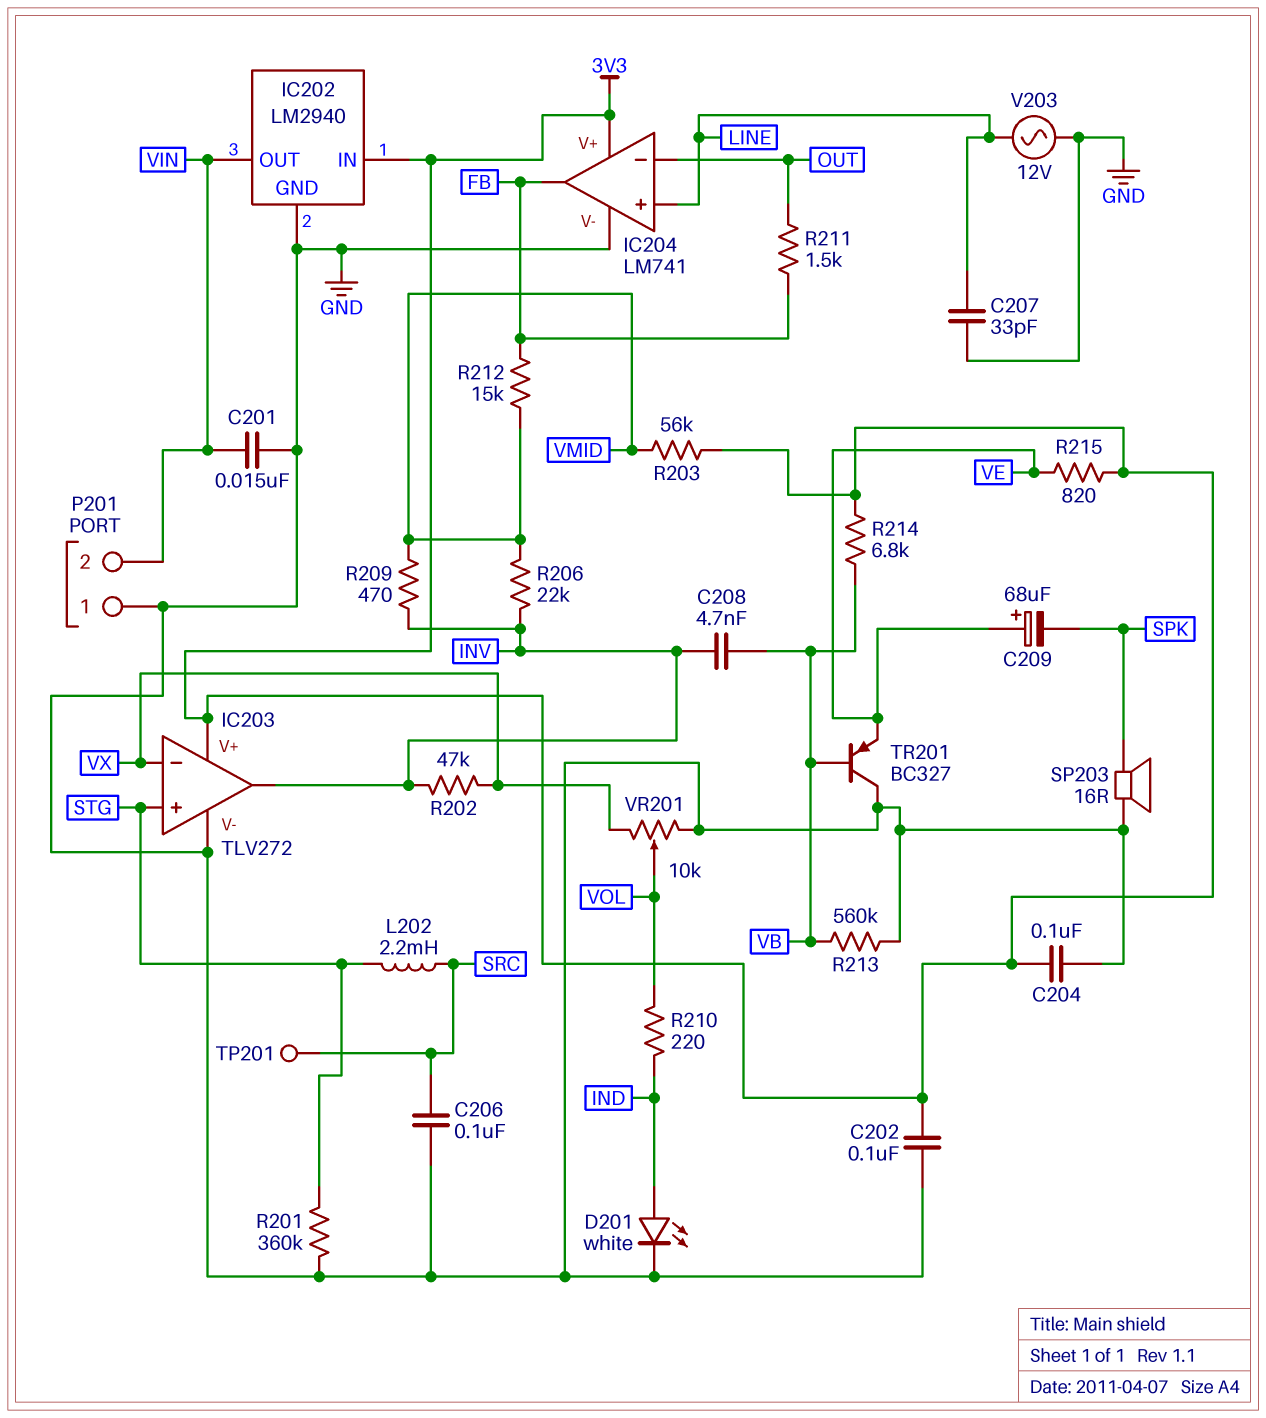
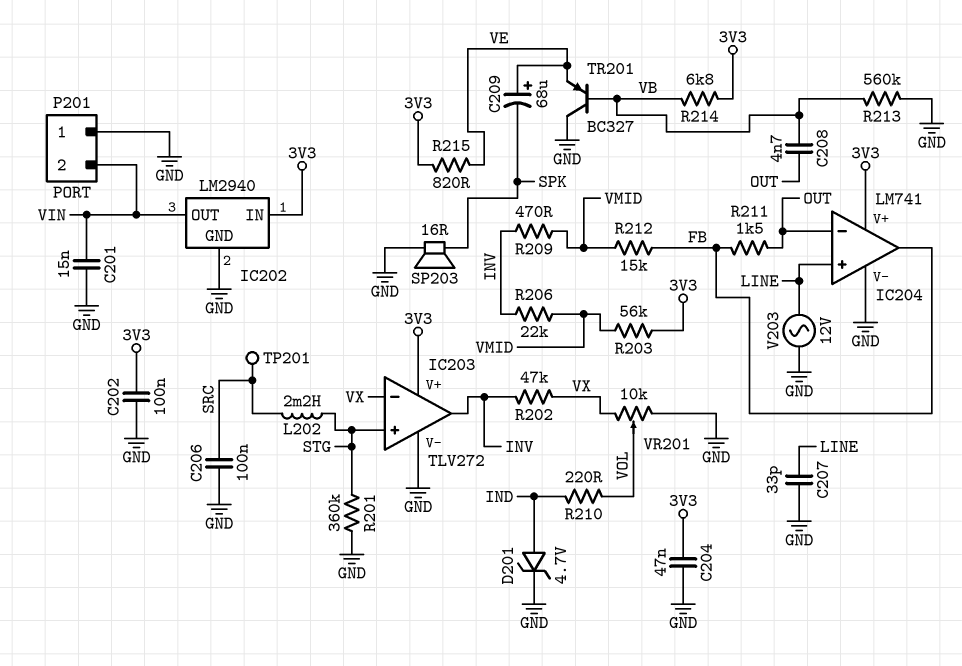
C204: 100nF (3V3, GND) -> 47nF (3V3, GND)
C208: 4.7nF (INV, VB) -> 4.7nF (OUT, VB)
D201: LED white (A IND, K GND) -> zener 4.7V (A IND, K GND)

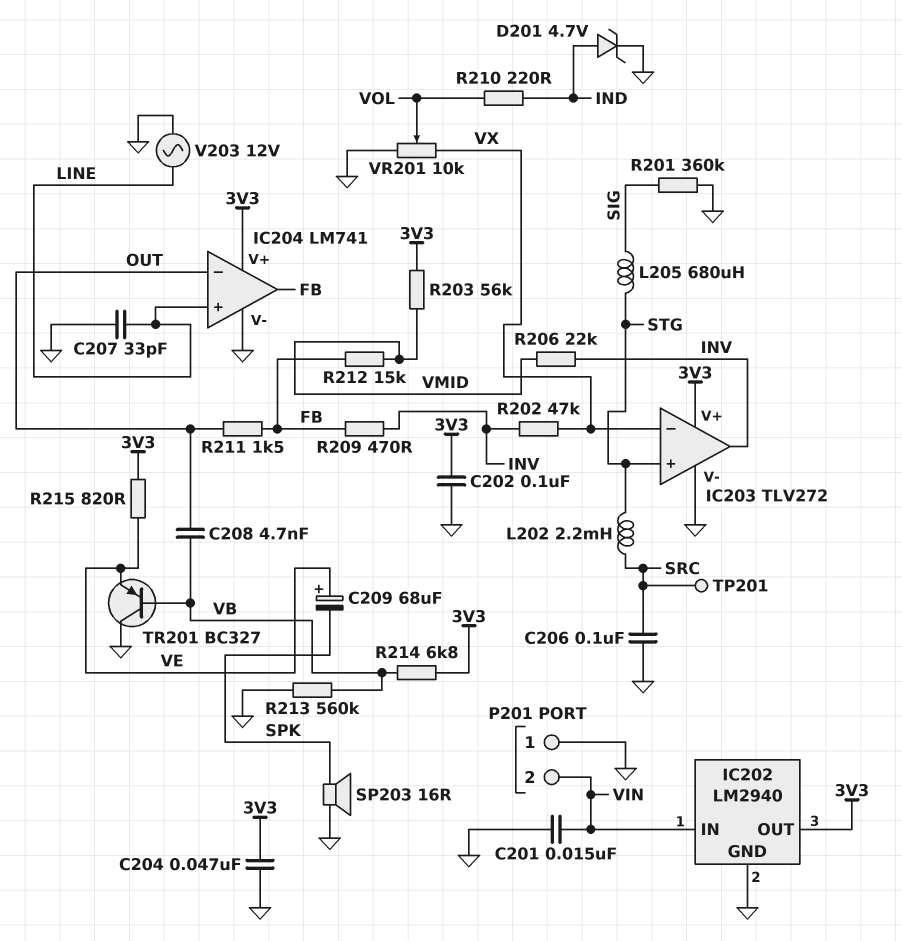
IC202 pin IN: 3V3 -> VIN
IC202 pin OUT: VIN -> 3V3
L205: none -> 680uH (SIG, STG)
R201: 360k (GND, STG) -> 360k (GND, SIG)
R209: 470 (INV, VMID) -> 470 (FB, INV)

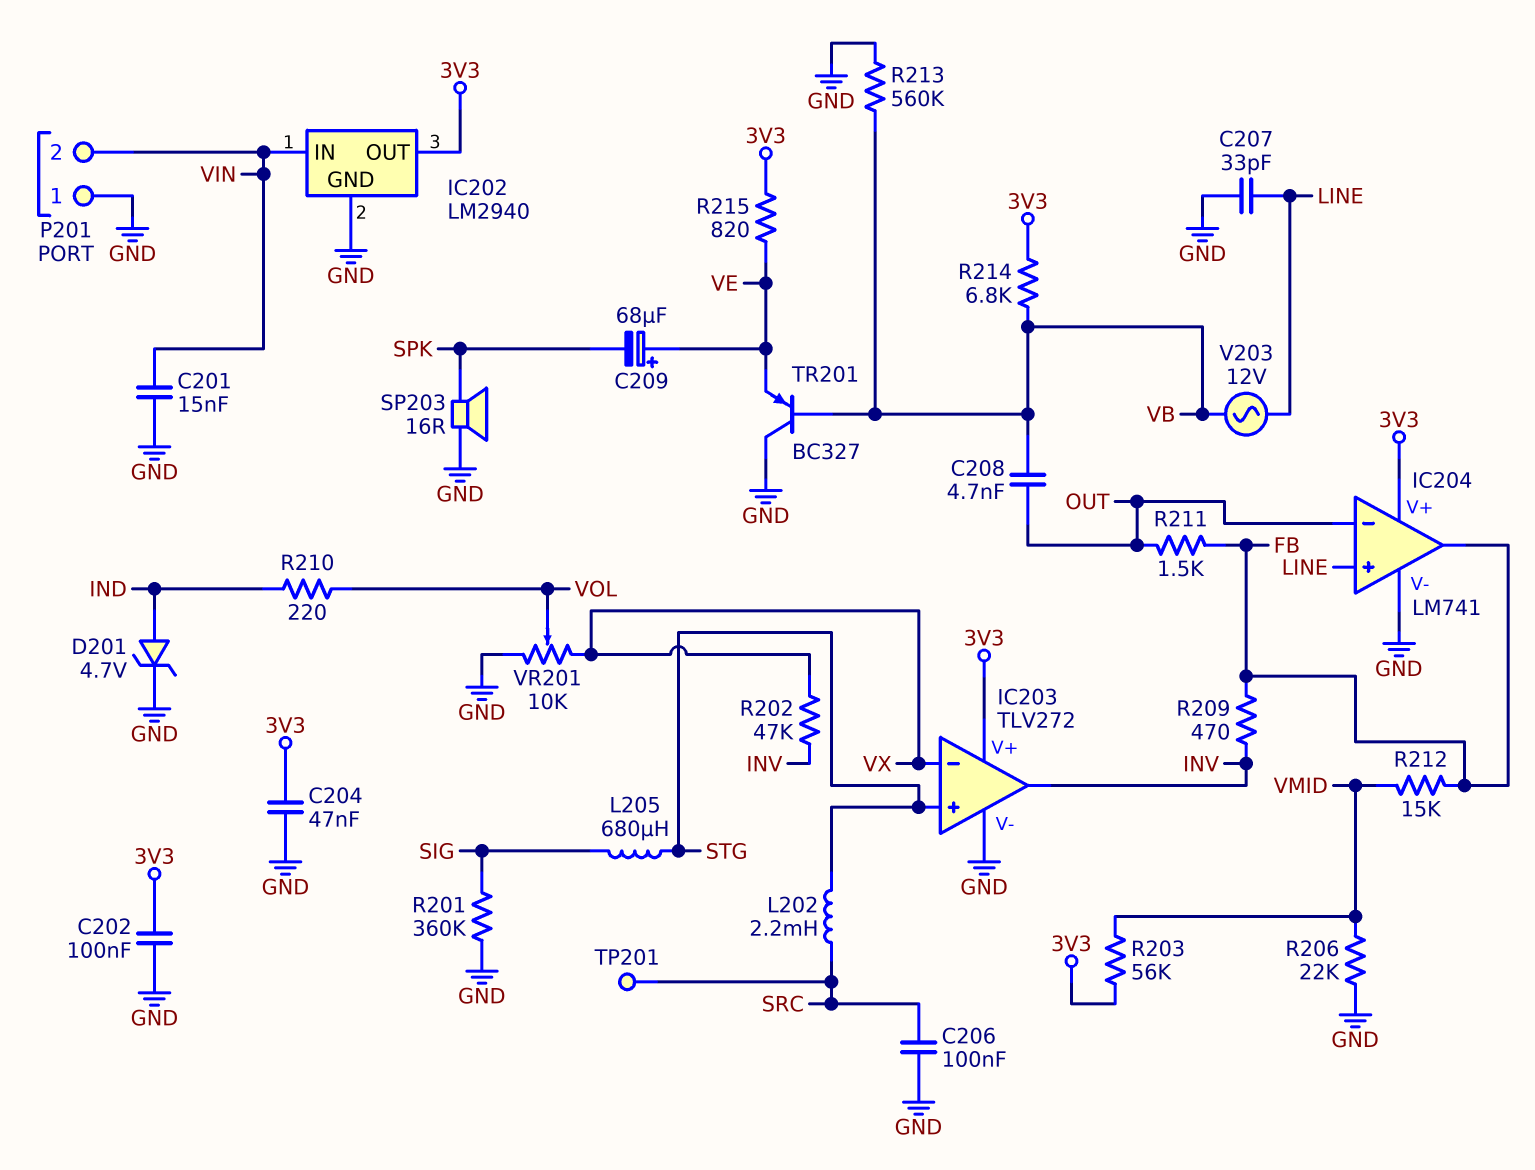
R206: 22k (INV, VMID) -> 22k (GND, VMID)
V203: AC 12V (GND, LINE) -> AC 12V (LINE, VB)

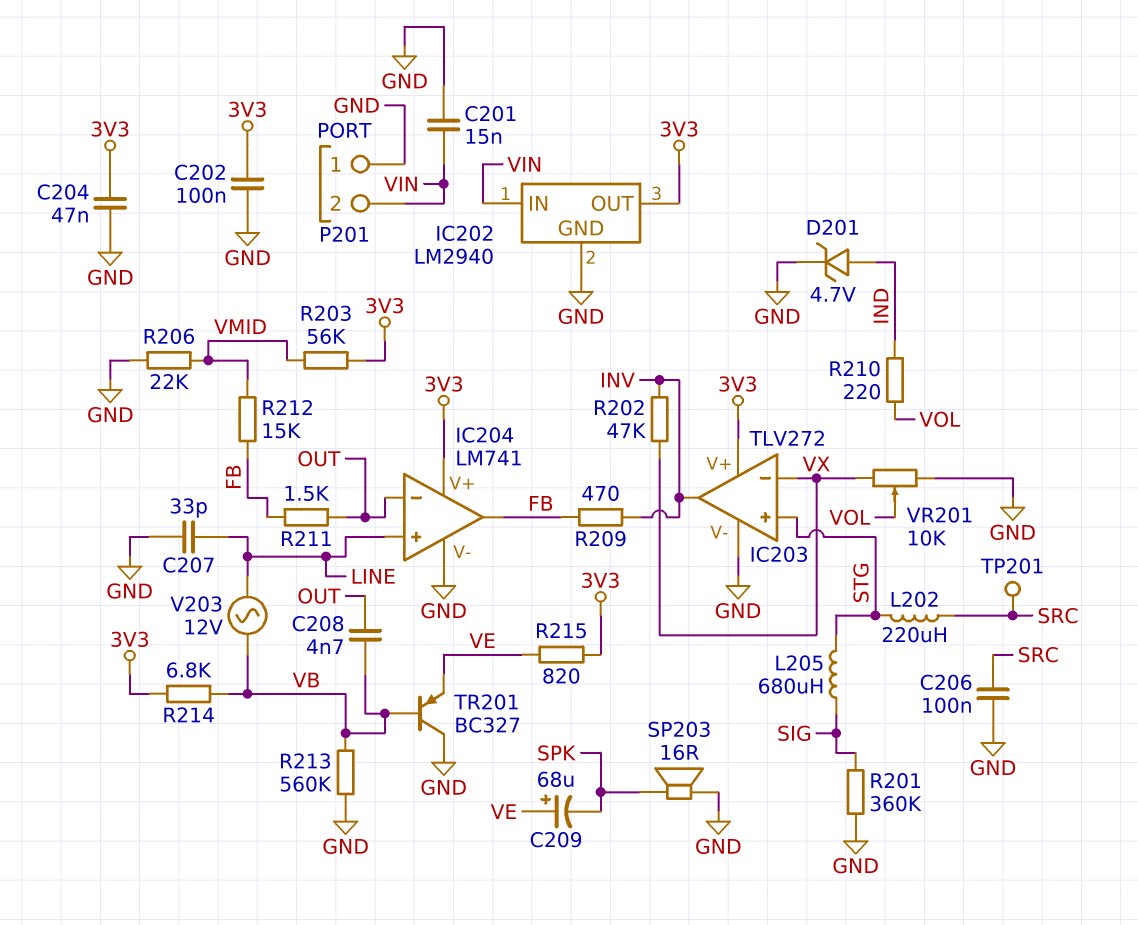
L202: 2.2mH (SRC, STG) -> 220uH (SRC, STG)

